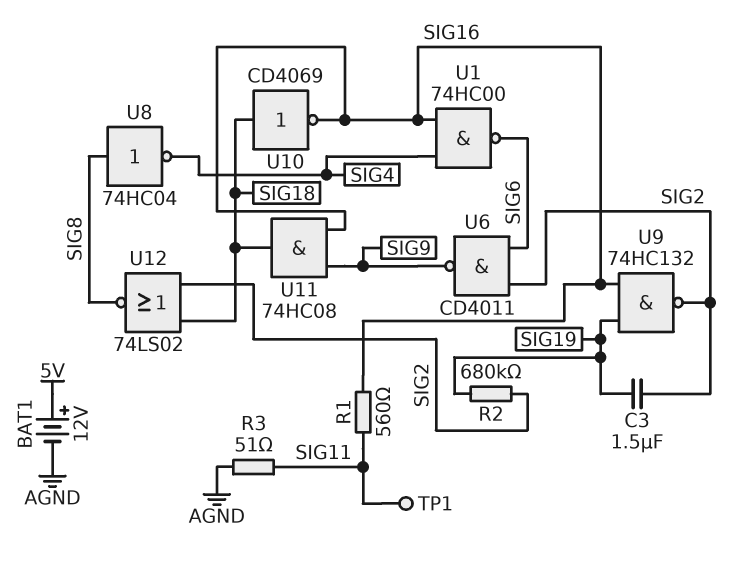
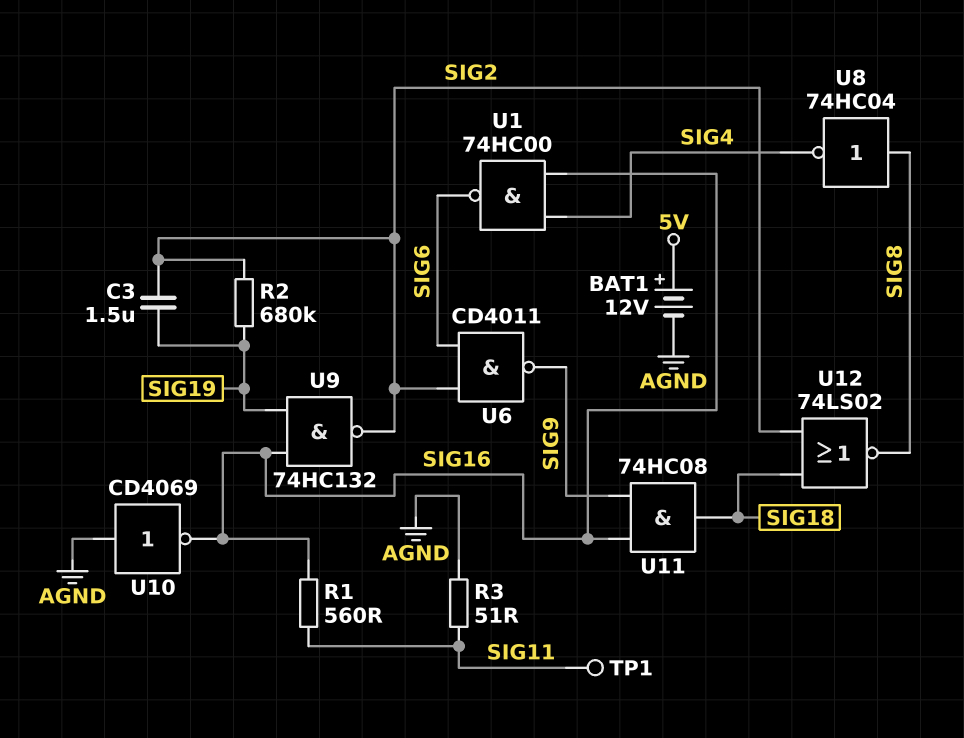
U10: NOT CD4069 (in SIG18, out SIG16) -> NOT CD4069 (in AGND, out SIG16)

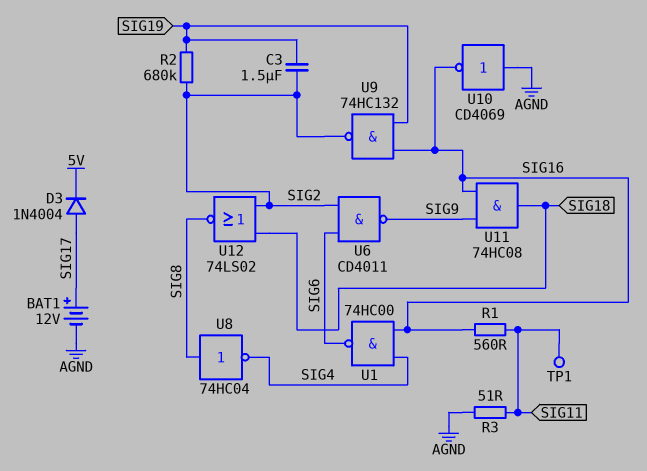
BAT1: 12V (plus 5V, minus AGND) -> 12V (plus SIG17, minus AGND)
D3: none -> diode 1N4004 (A SIG17, K 5V)

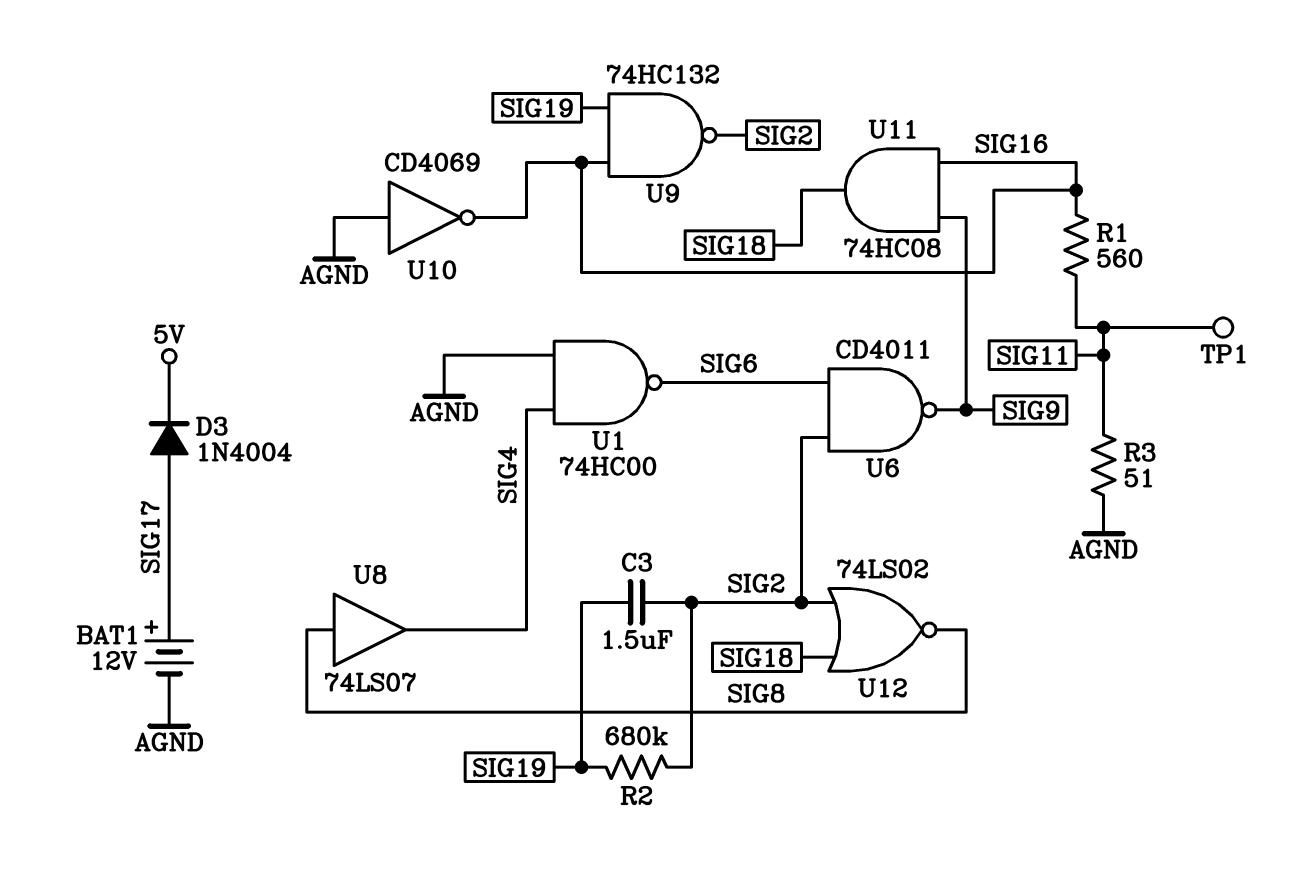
U1: NAND 74HC00 (in SIG4, in SIG16, out SIG6) -> NAND 74HC00 (in AGND, in SIG4, out SIG6)
U8: NOT 74HC04 (in SIG8, out SIG4) -> buffer 74LS07 (in SIG8, out SIG4)

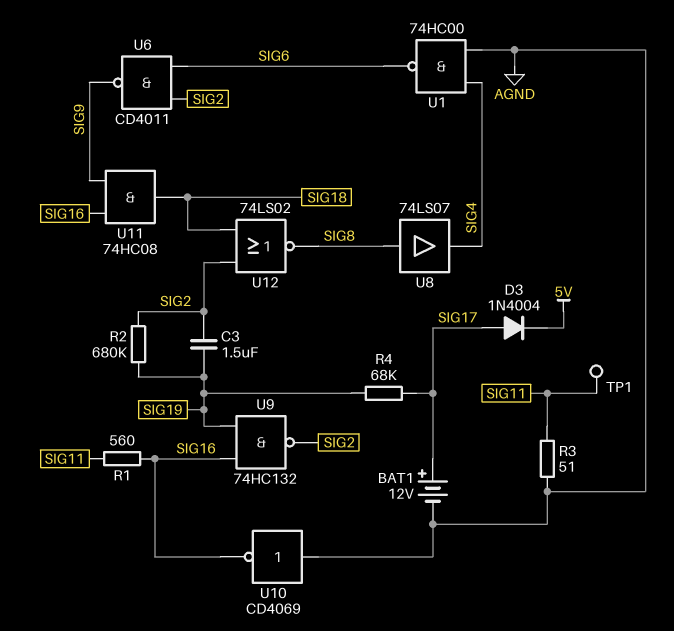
R4: none -> 68k (SIG17, SIG19)

